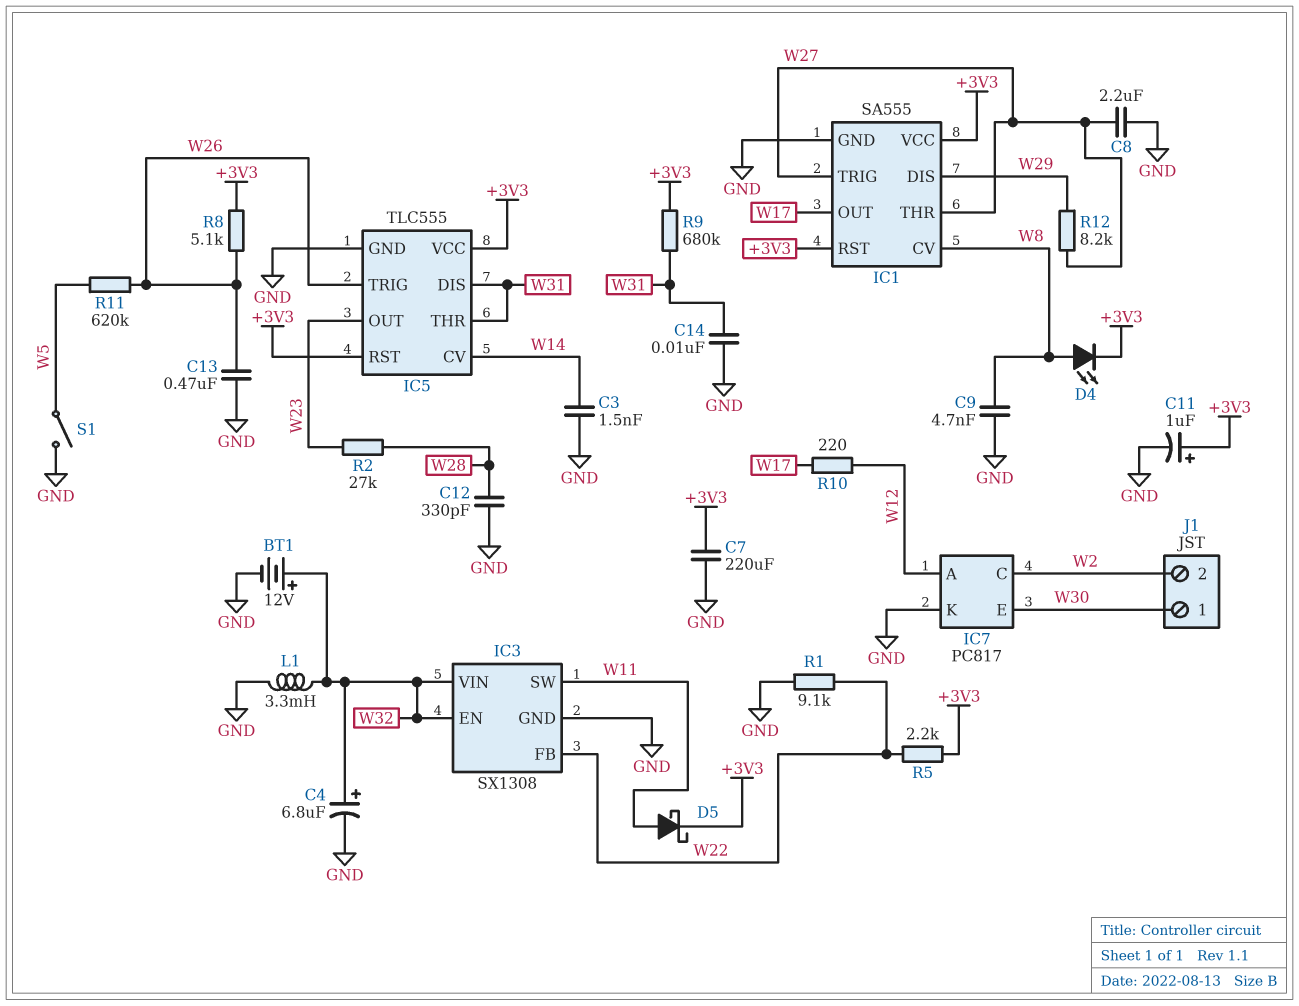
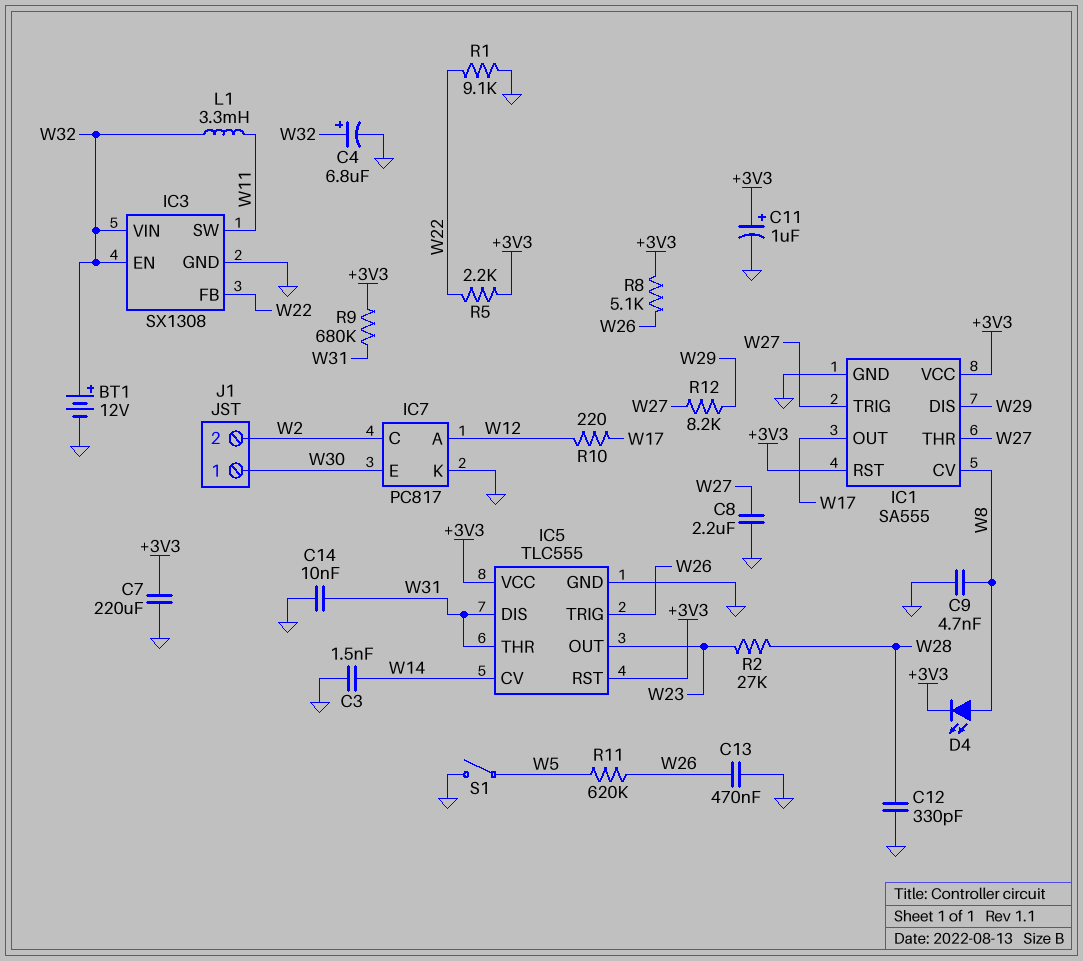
D5: schottky (A W11, K +3V3) -> none
L1: 3.3mH (GND, W32) -> 3.3mH (W11, W32)

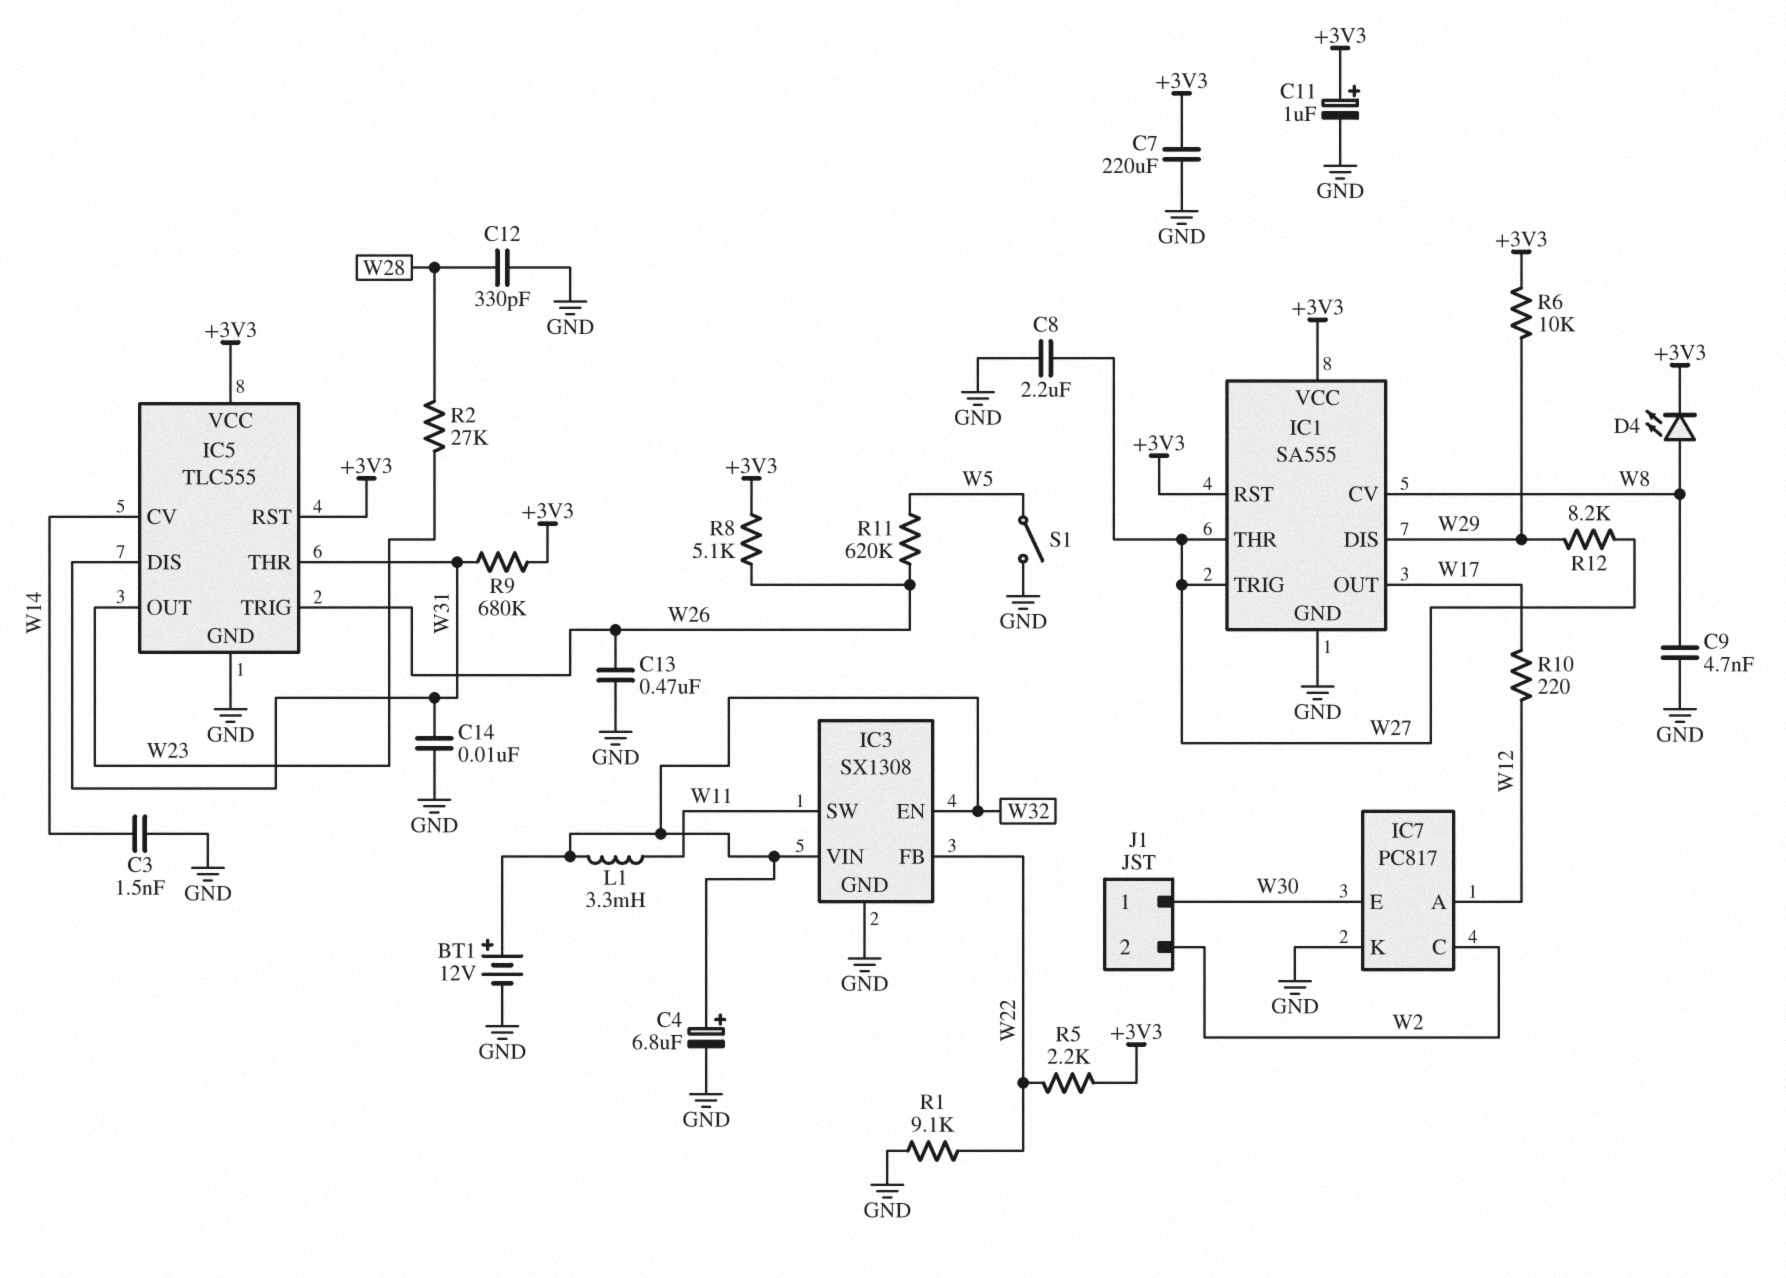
R6: none -> 10k (+3V3, W29)

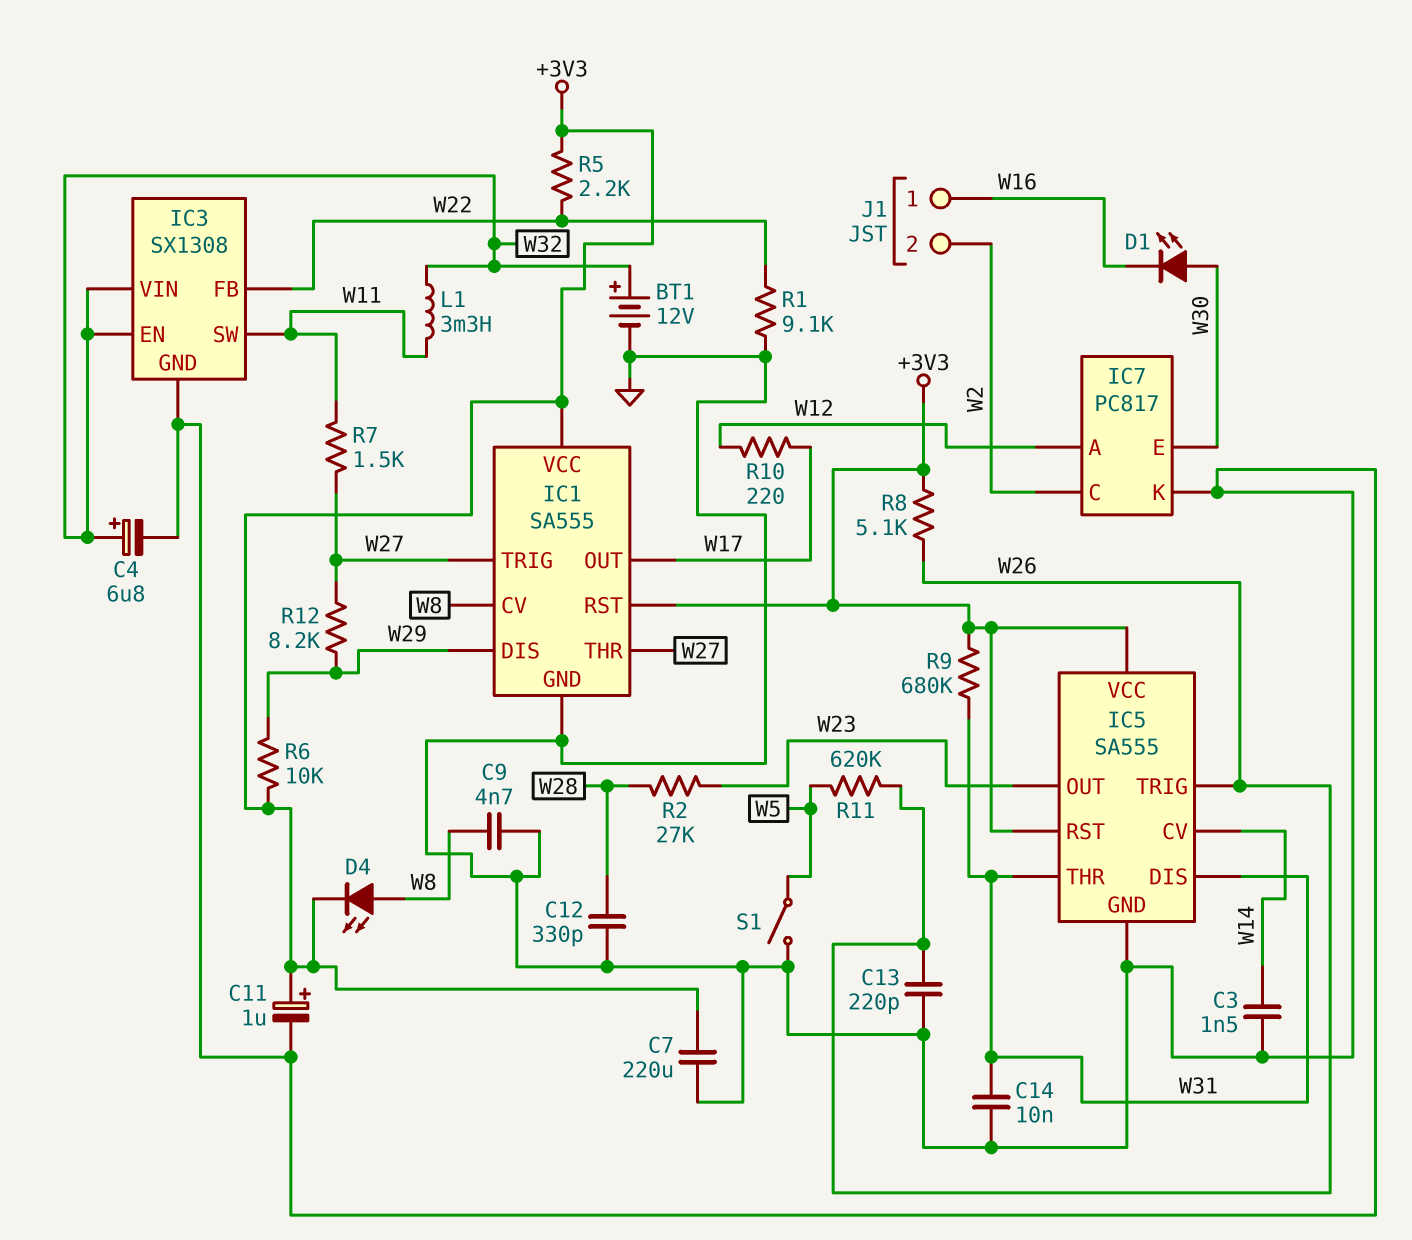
C8: 2.2uF (GND, W27) -> none
C13: 470nF (GND, W26) -> 220pF (GND, W26)
D1: none -> LED (A W30, K W16)
IC5: TLC555 -> SA555
J1 pin 1: W30 -> W16
R7: none -> 1.5k (W11, W27)

